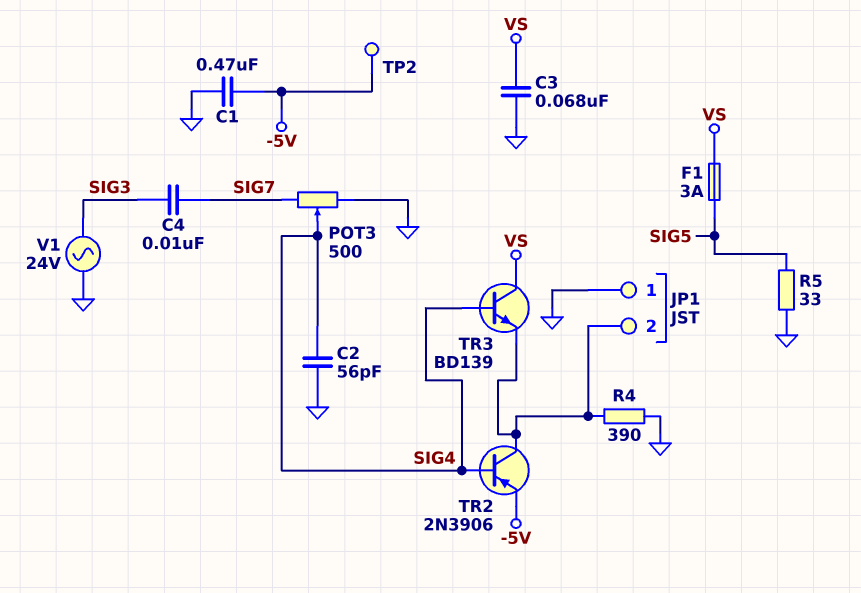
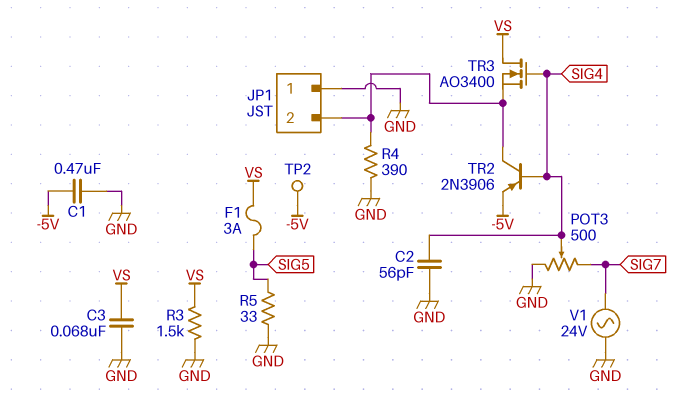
C4: 10nF (SIG3, SIG7) -> none
R3: none -> 1.5k (GND, VS)
TR3: NPN BD139 (B SIG4, C VS, E JP1/2) -> NMOS AO3400 (G SIG4, D VS, S JP1/2)
V1: AC 24V (GND, SIG3) -> AC 24V (GND, SIG7)

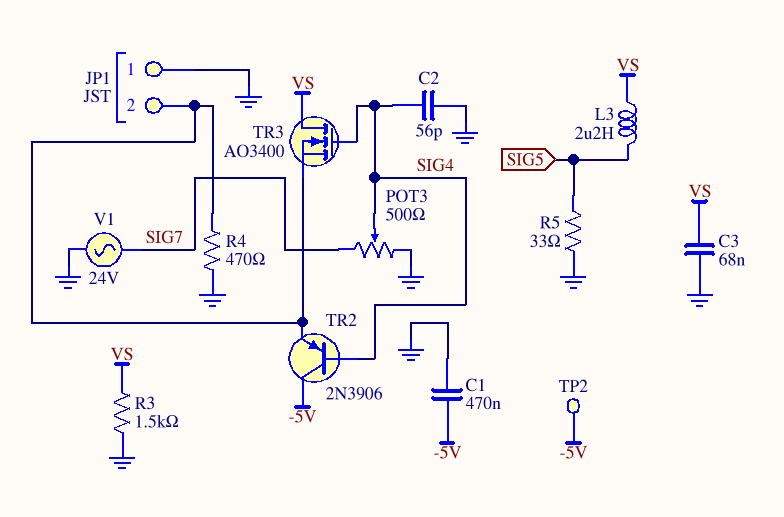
F1: 3A (SIG5, VS) -> none
L3: none -> 2.2uH (SIG5, VS)
R4: 390 (GND, JP1/2) -> 470 (GND, JP1/2)
TR2: PNP 2N3906 (B SIG4, C JP1/2, E -5V) -> PNP 2N3906 (B SIG4, C -5V, E JP1/2)

